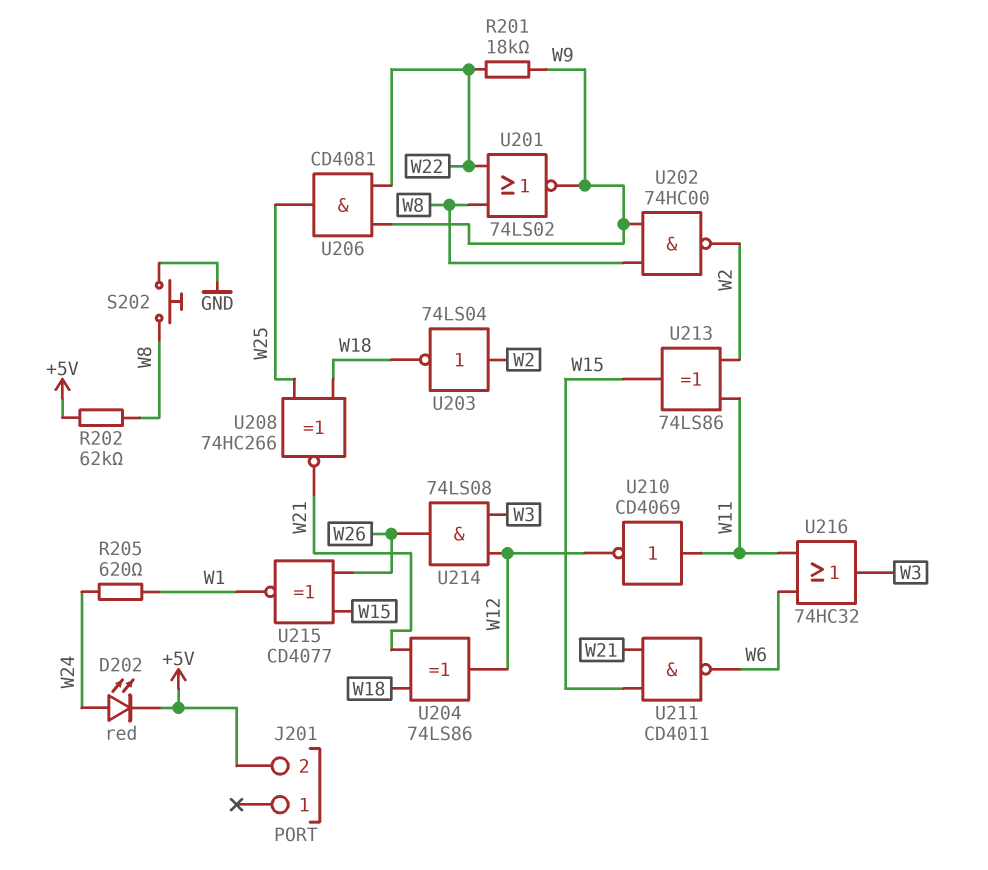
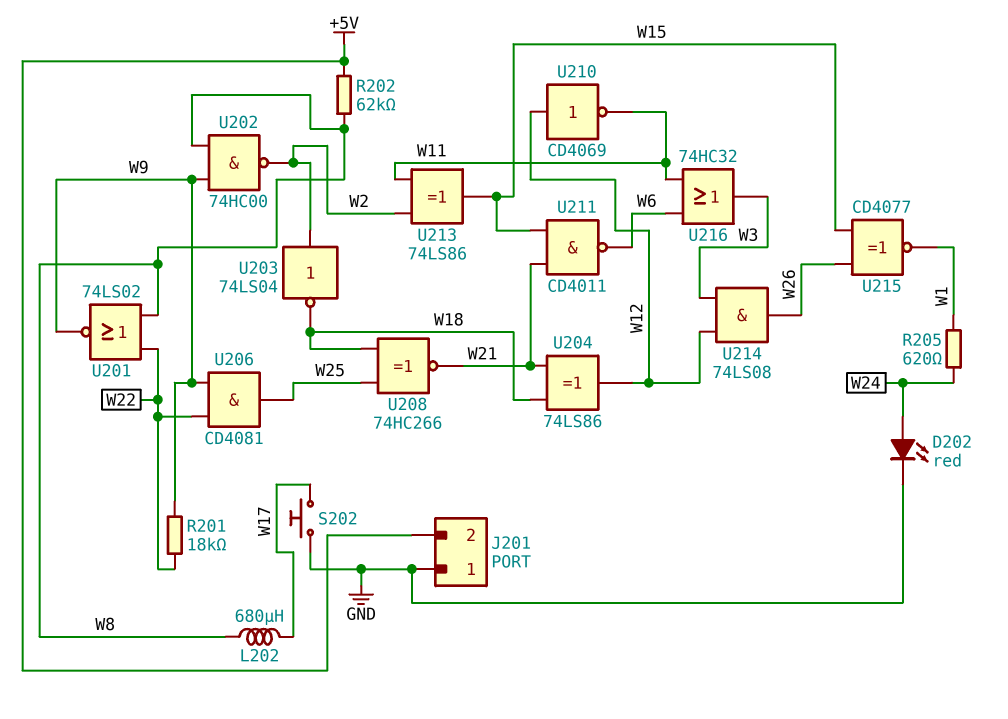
D202: LED red (A W24, K +5V) -> LED red (A W24, K GND)
J201 pin 1: none -> GND
L202: none -> 680uH (W8, W17)
S202: button (GND, W8) -> button (GND, W17)
U210: NOT CD4069 (in W11, out W12) -> NOT CD4069 (in W12, out W11)

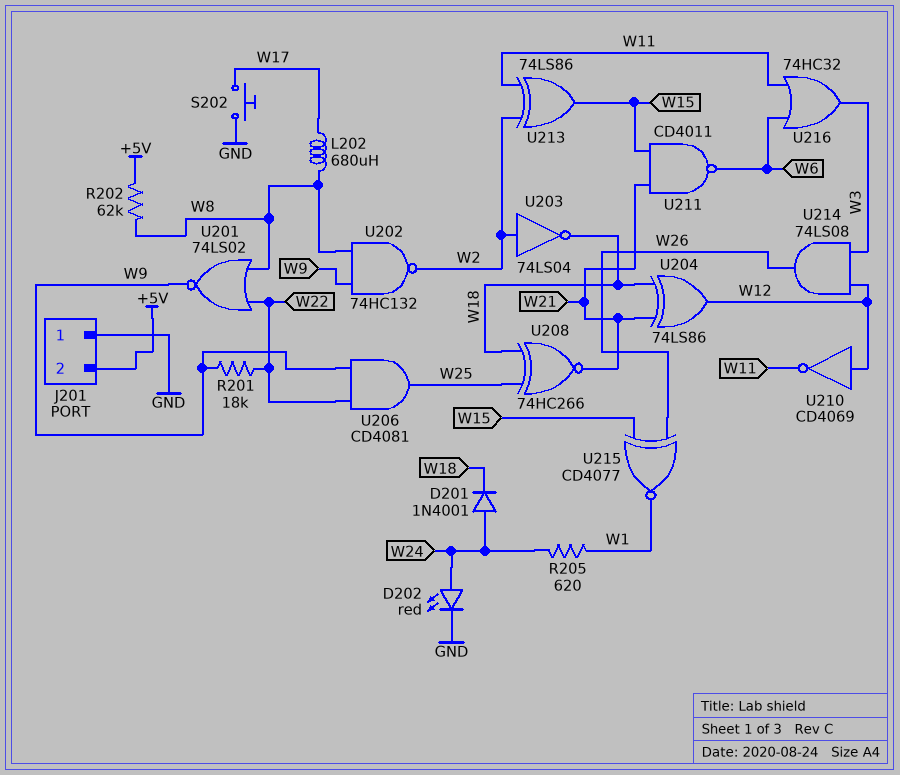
D201: none -> diode 1N4001 (A W24, K W18)
U202: NAND 74HC00 (in W8, in W9, out W2) -> NAND 74HC132 (in W8, in W9, out W2)

